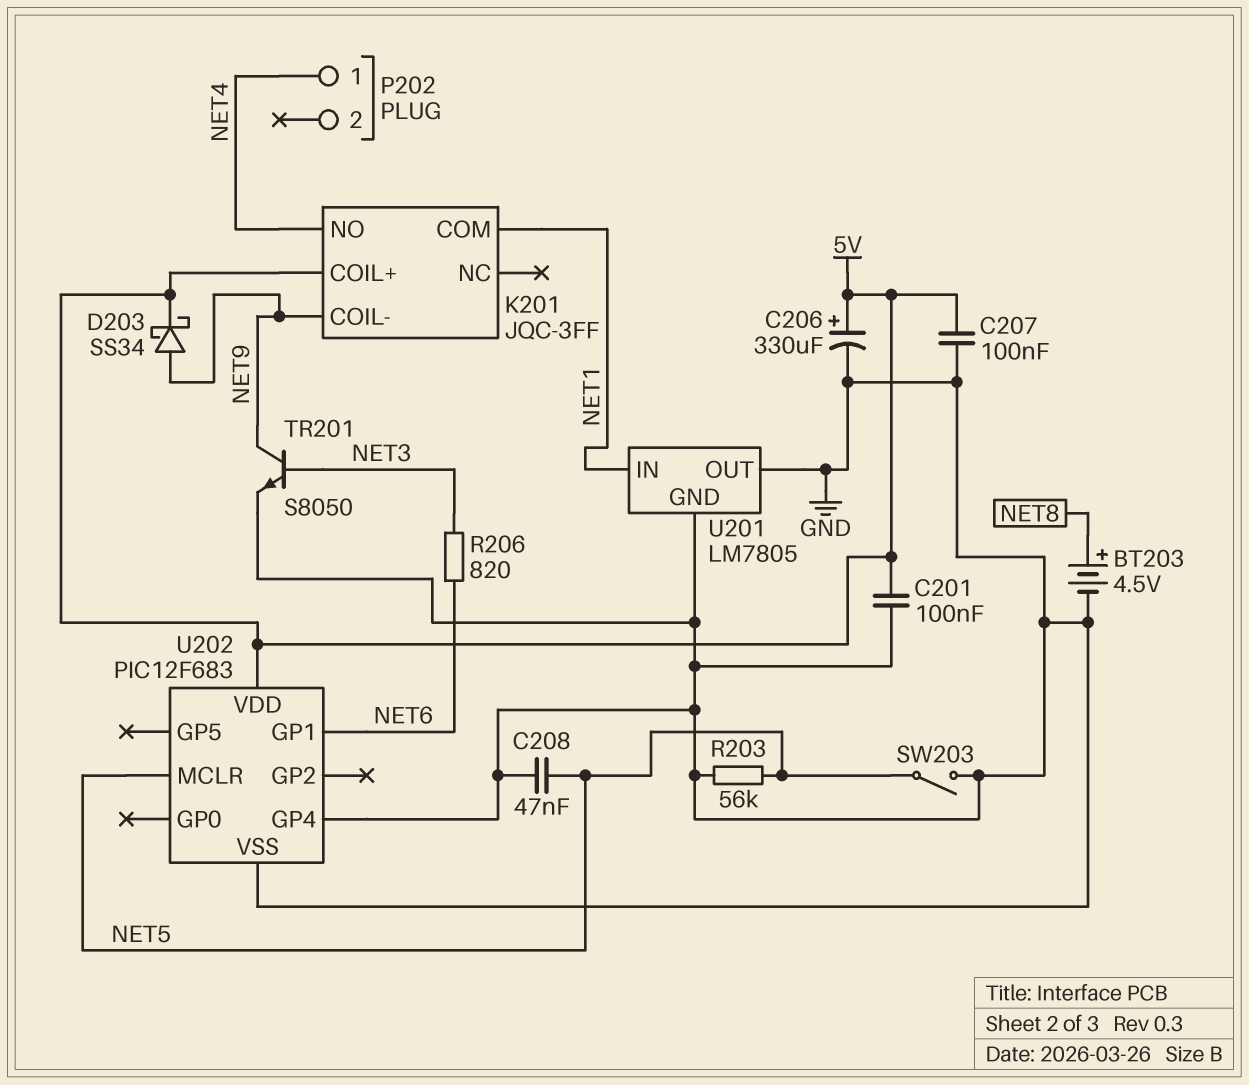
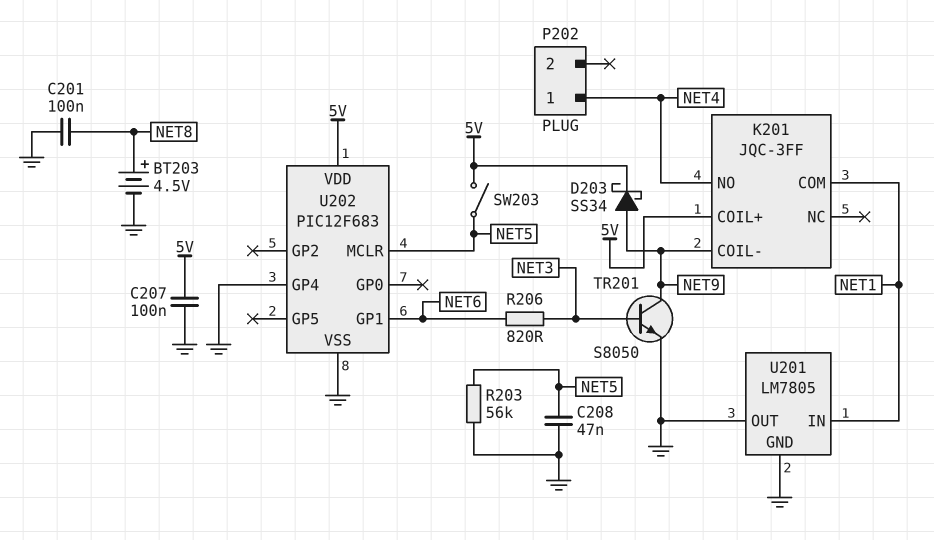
C201: 100nF (5V, GND) -> 100nF (GND, NET8)
C206: 330uF (plus 5V, minus GND) -> none
SW203: switch (GND, NET5) -> switch (5V, NET5)

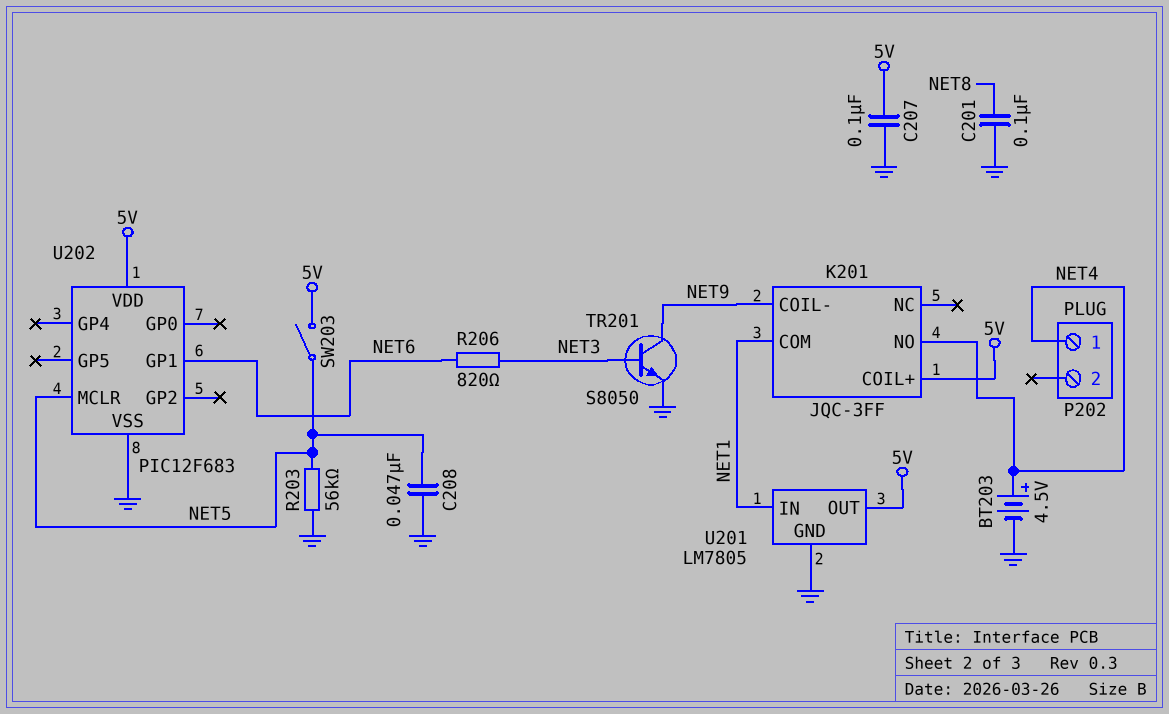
BT203: 4.5V (plus NET8, minus GND) -> 4.5V (plus NET4, minus GND)
D203: schottky SS34 (A NET9, K 5V) -> none
U201 pin OUT: GND -> 5V
U202 pin GP4: GND -> none

